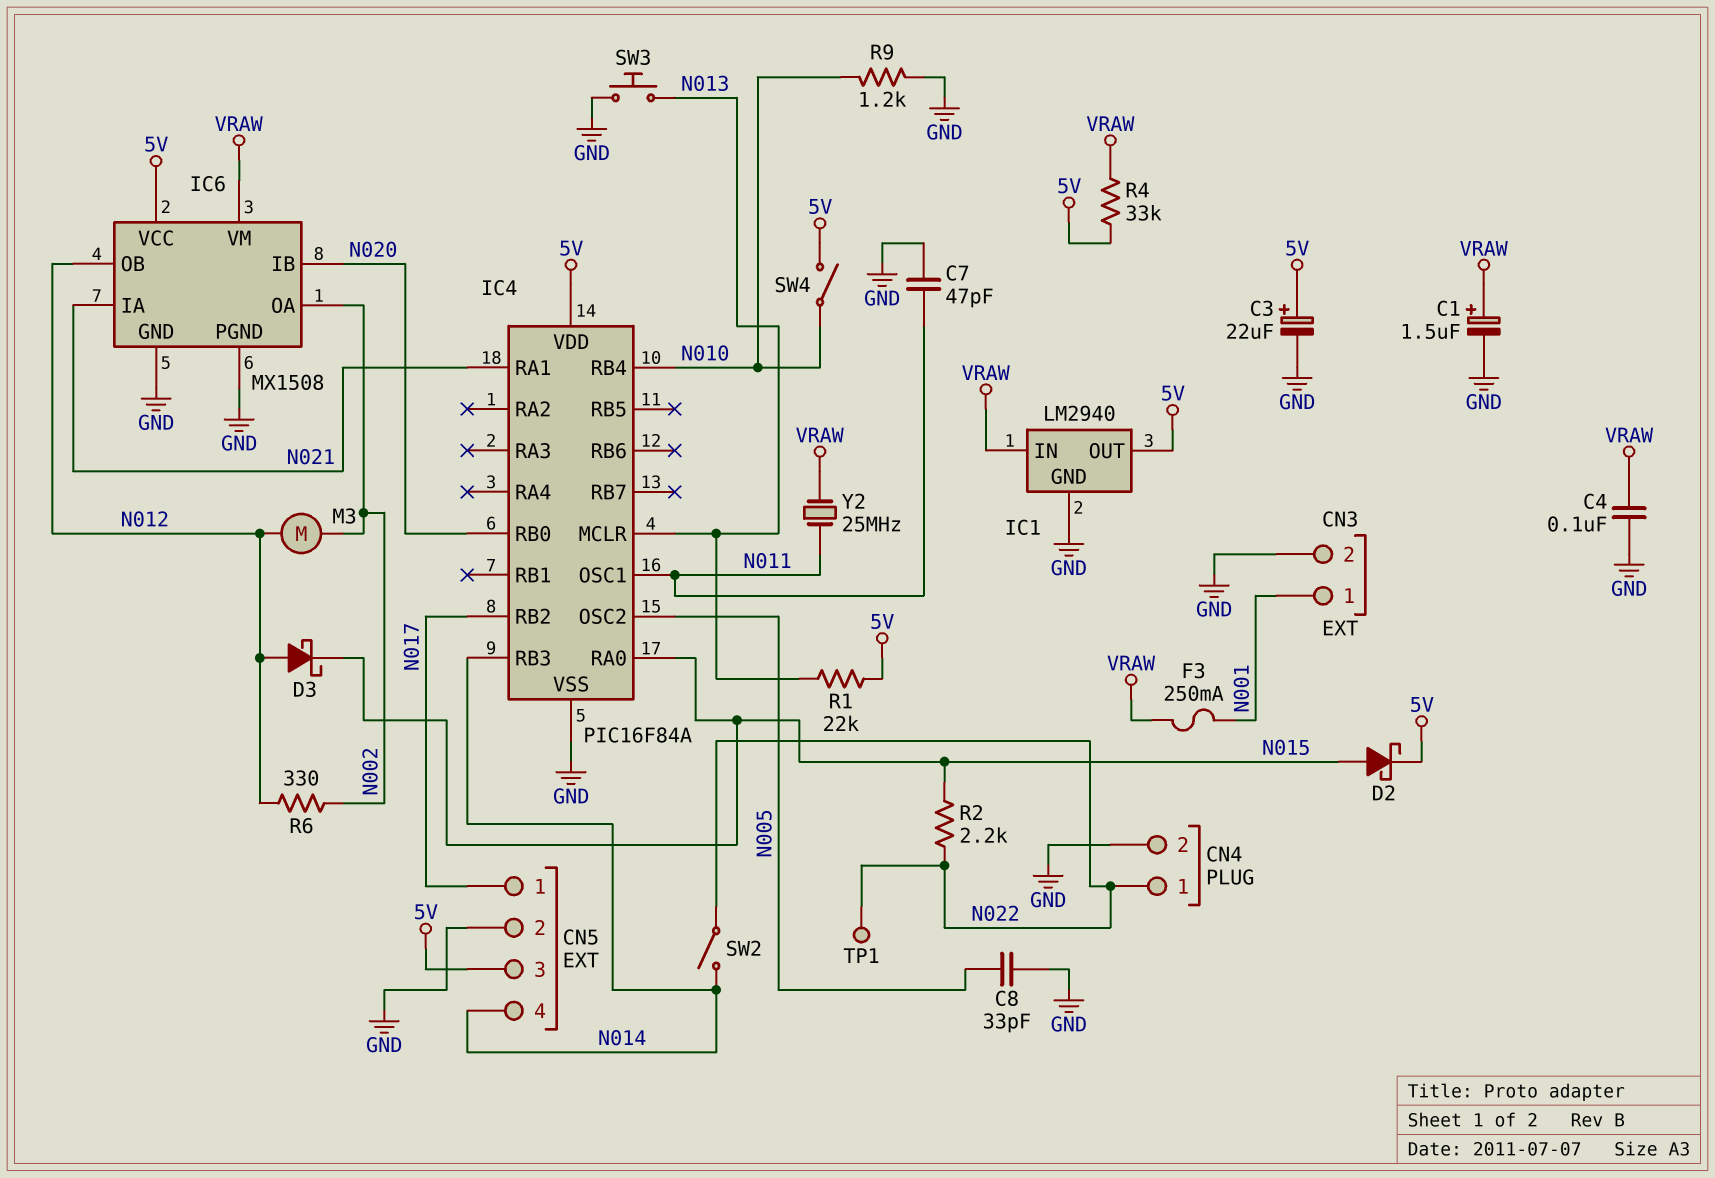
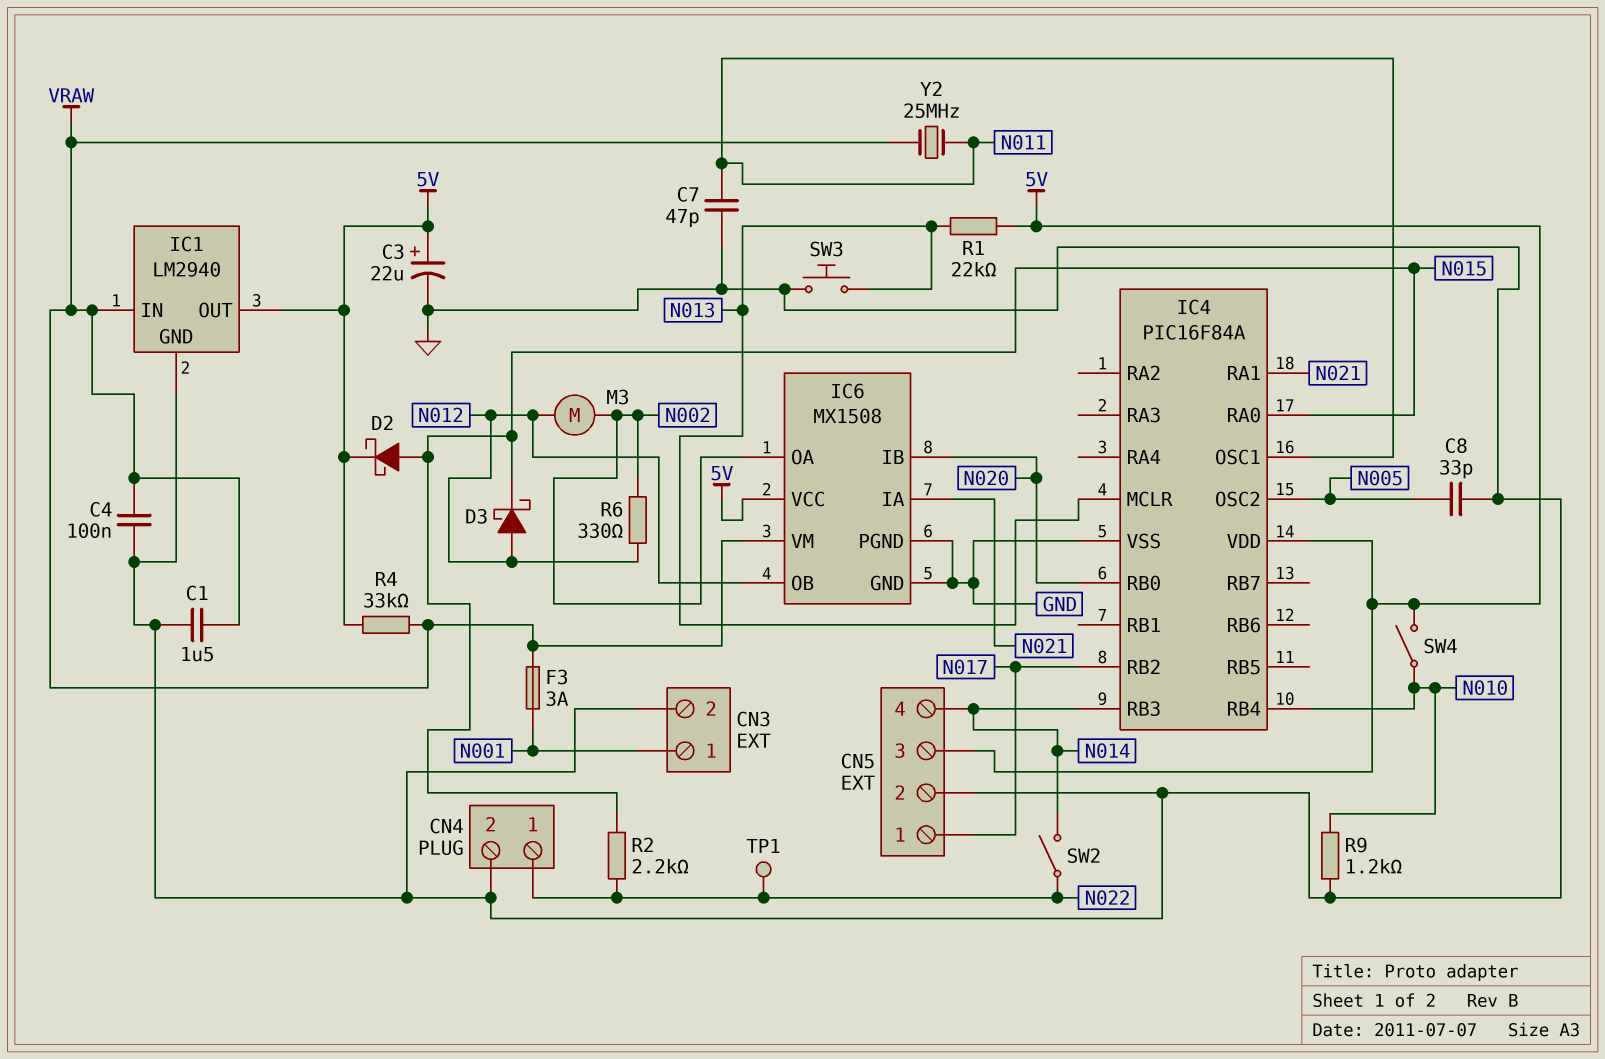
C1: 1.5uF (plus VRAW, minus GND) -> 1.5uF (GND, VRAW)
F3: 250mA (N001, VRAW) -> 3A (N001, VRAW)

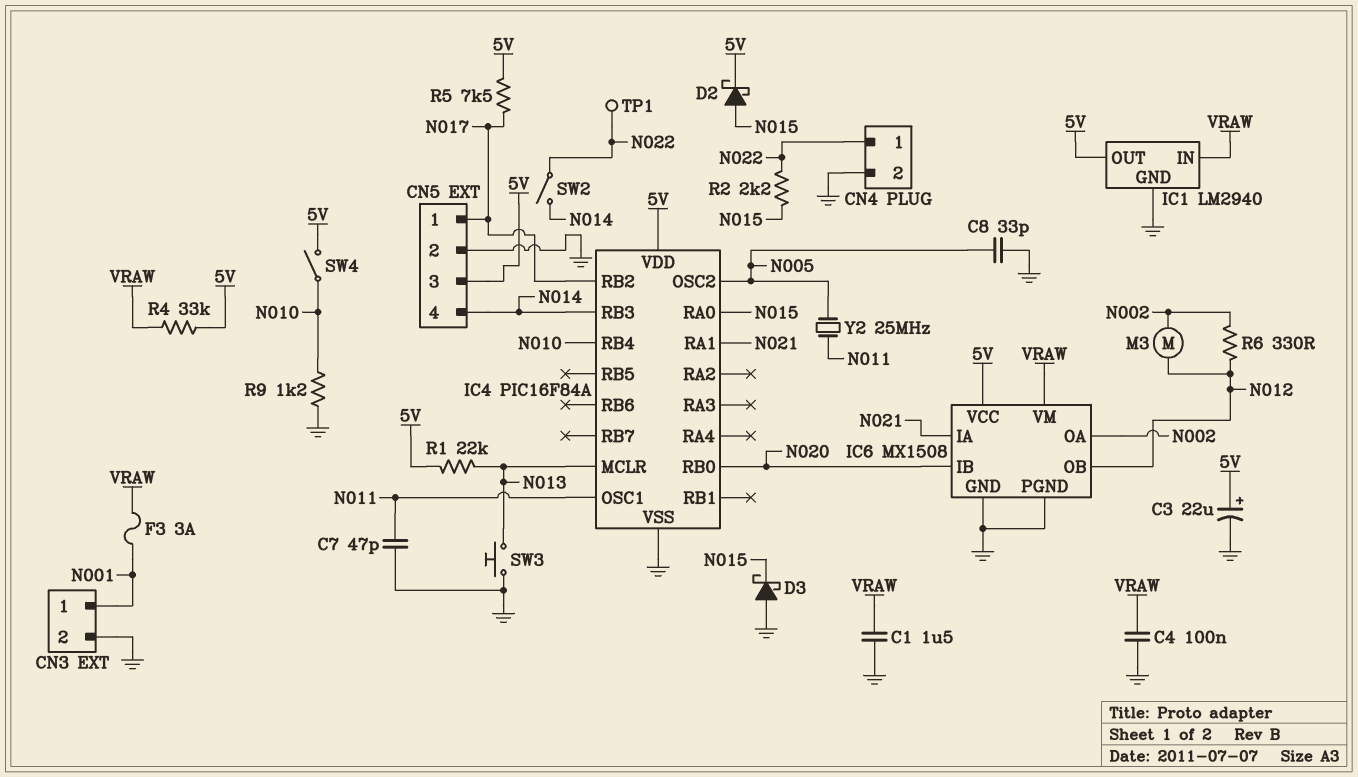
D3: schottky (A N012, K N015) -> schottky (A GND, K N015)
R5: none -> 7.5k (5V, N017)
Y2: 25MHz (N011, VRAW) -> 25MHz (N005, N011)

